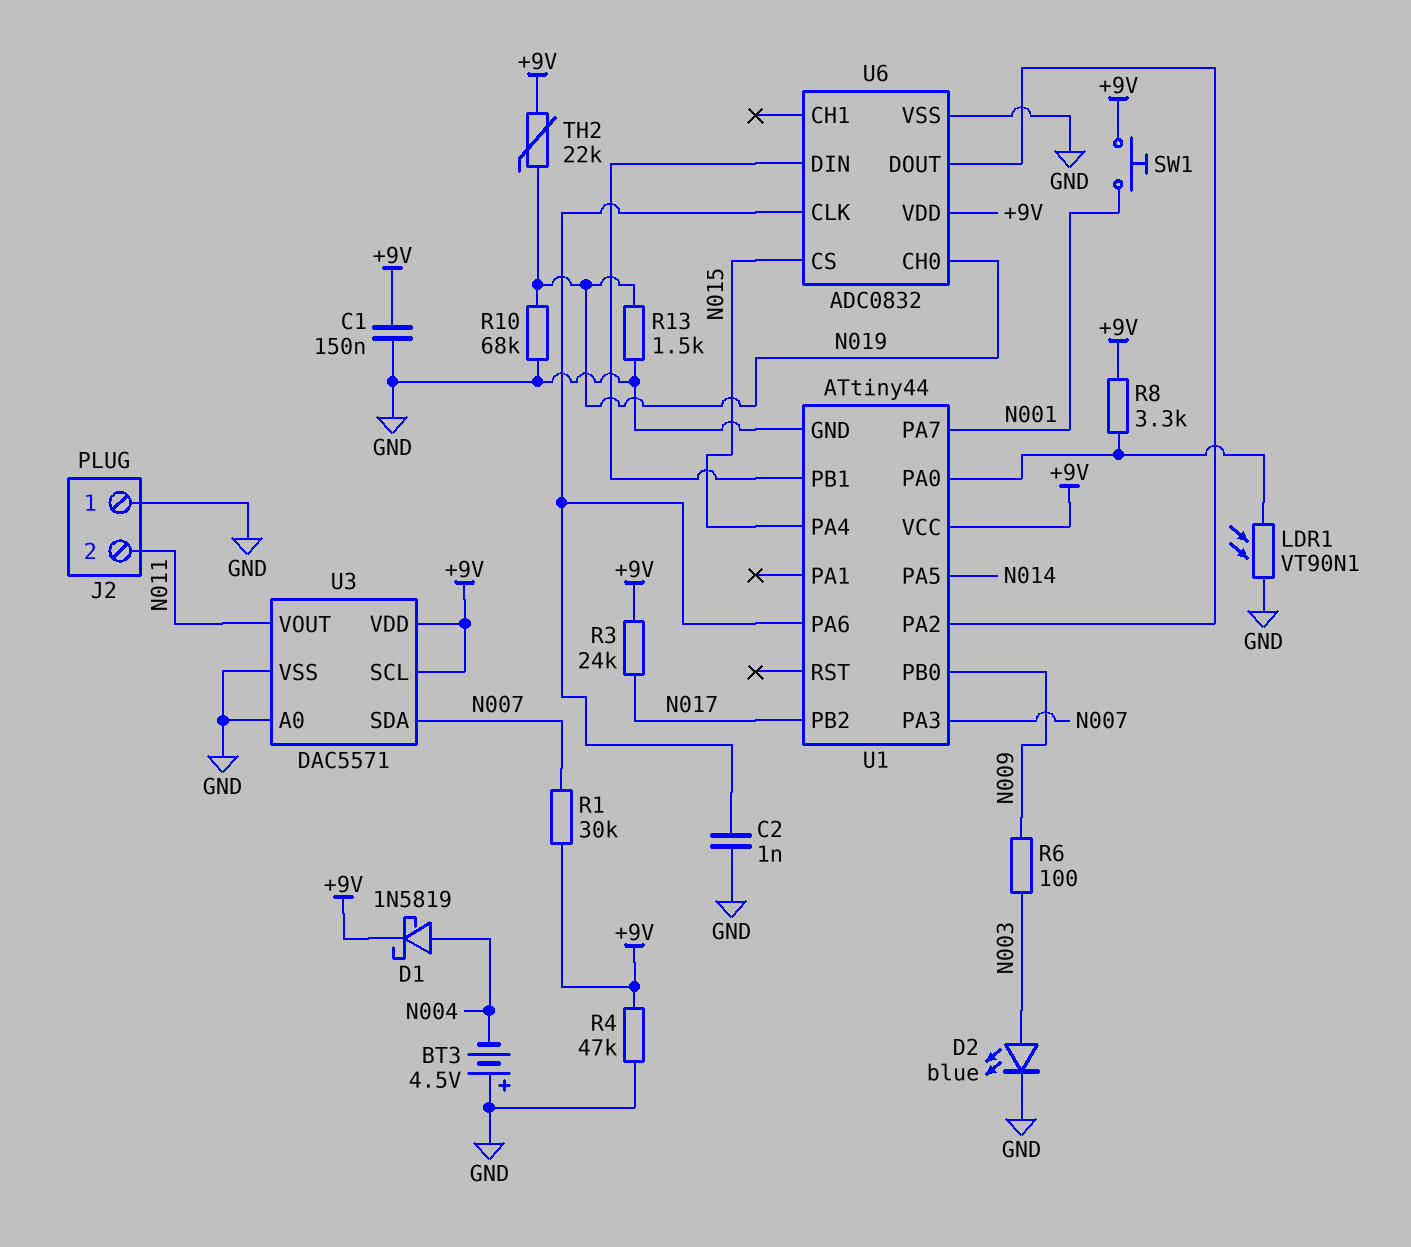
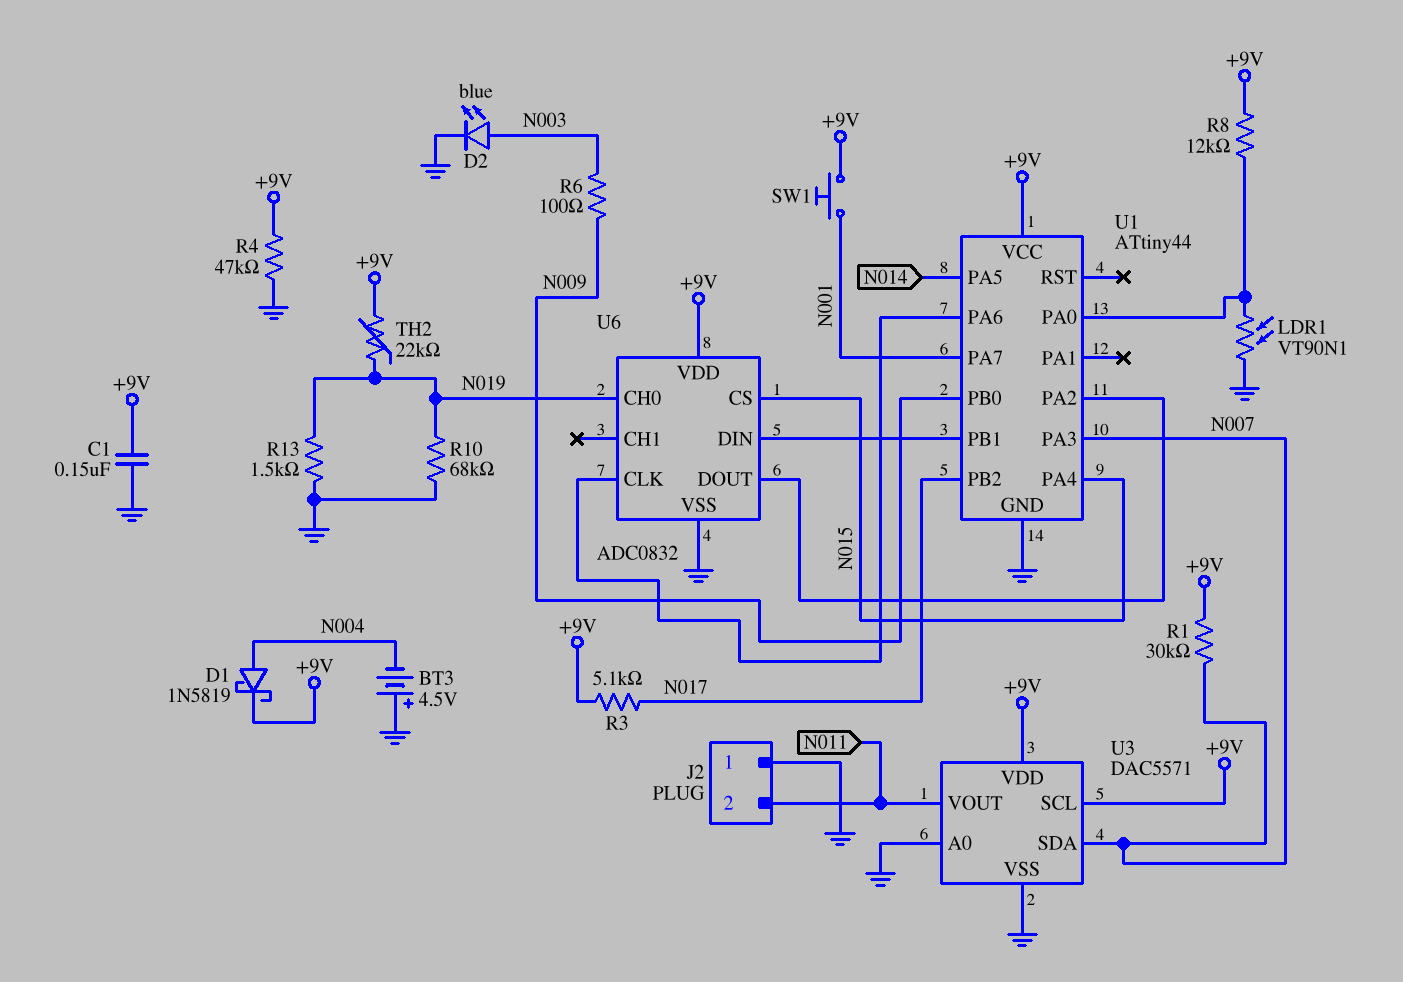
C2: 1nF (GND, U1/PA6) -> none
R3: 24k (+9V, N017) -> 5.1k (+9V, N017)
R8: 3.3k (+9V, U1/PA0) -> 12k (+9V, U1/PA0)

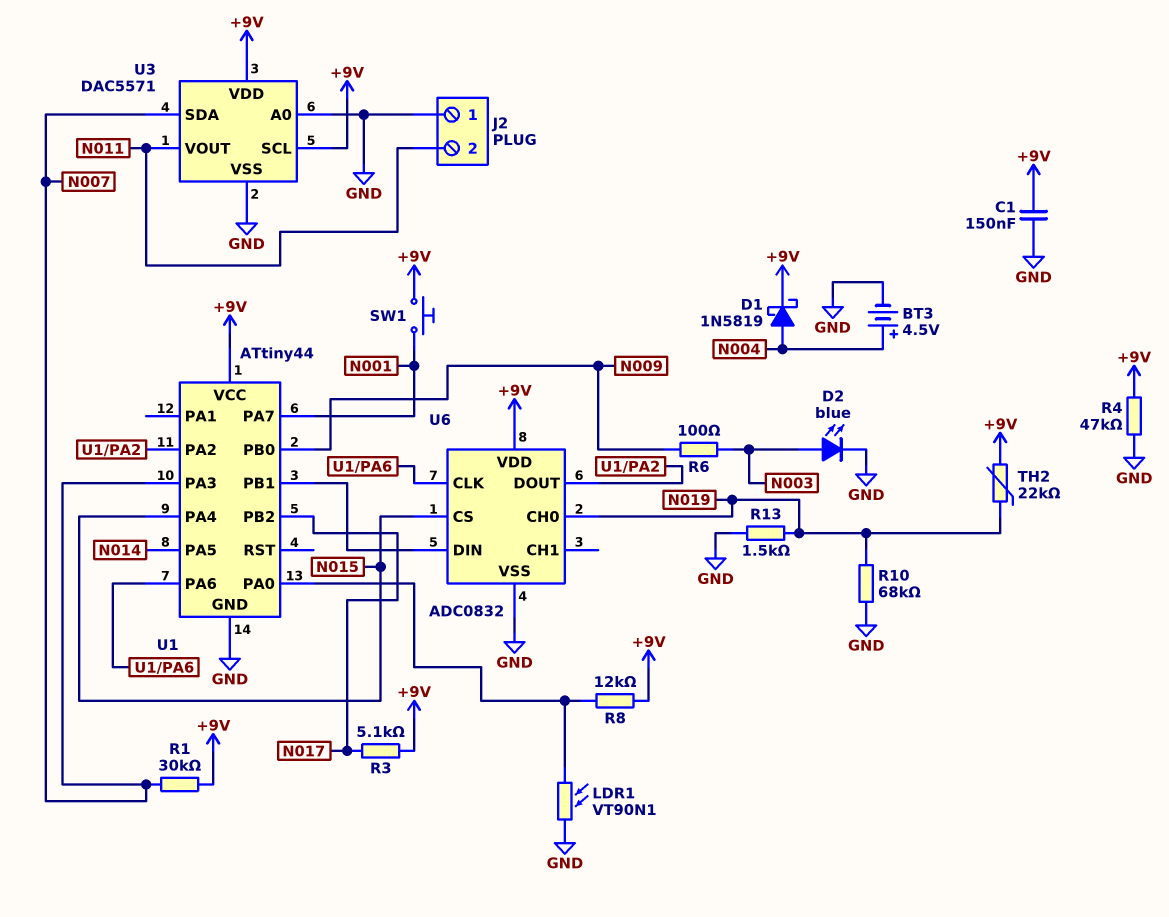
BT3: 4.5V (plus GND, minus N004) -> 4.5V (plus N004, minus GND)

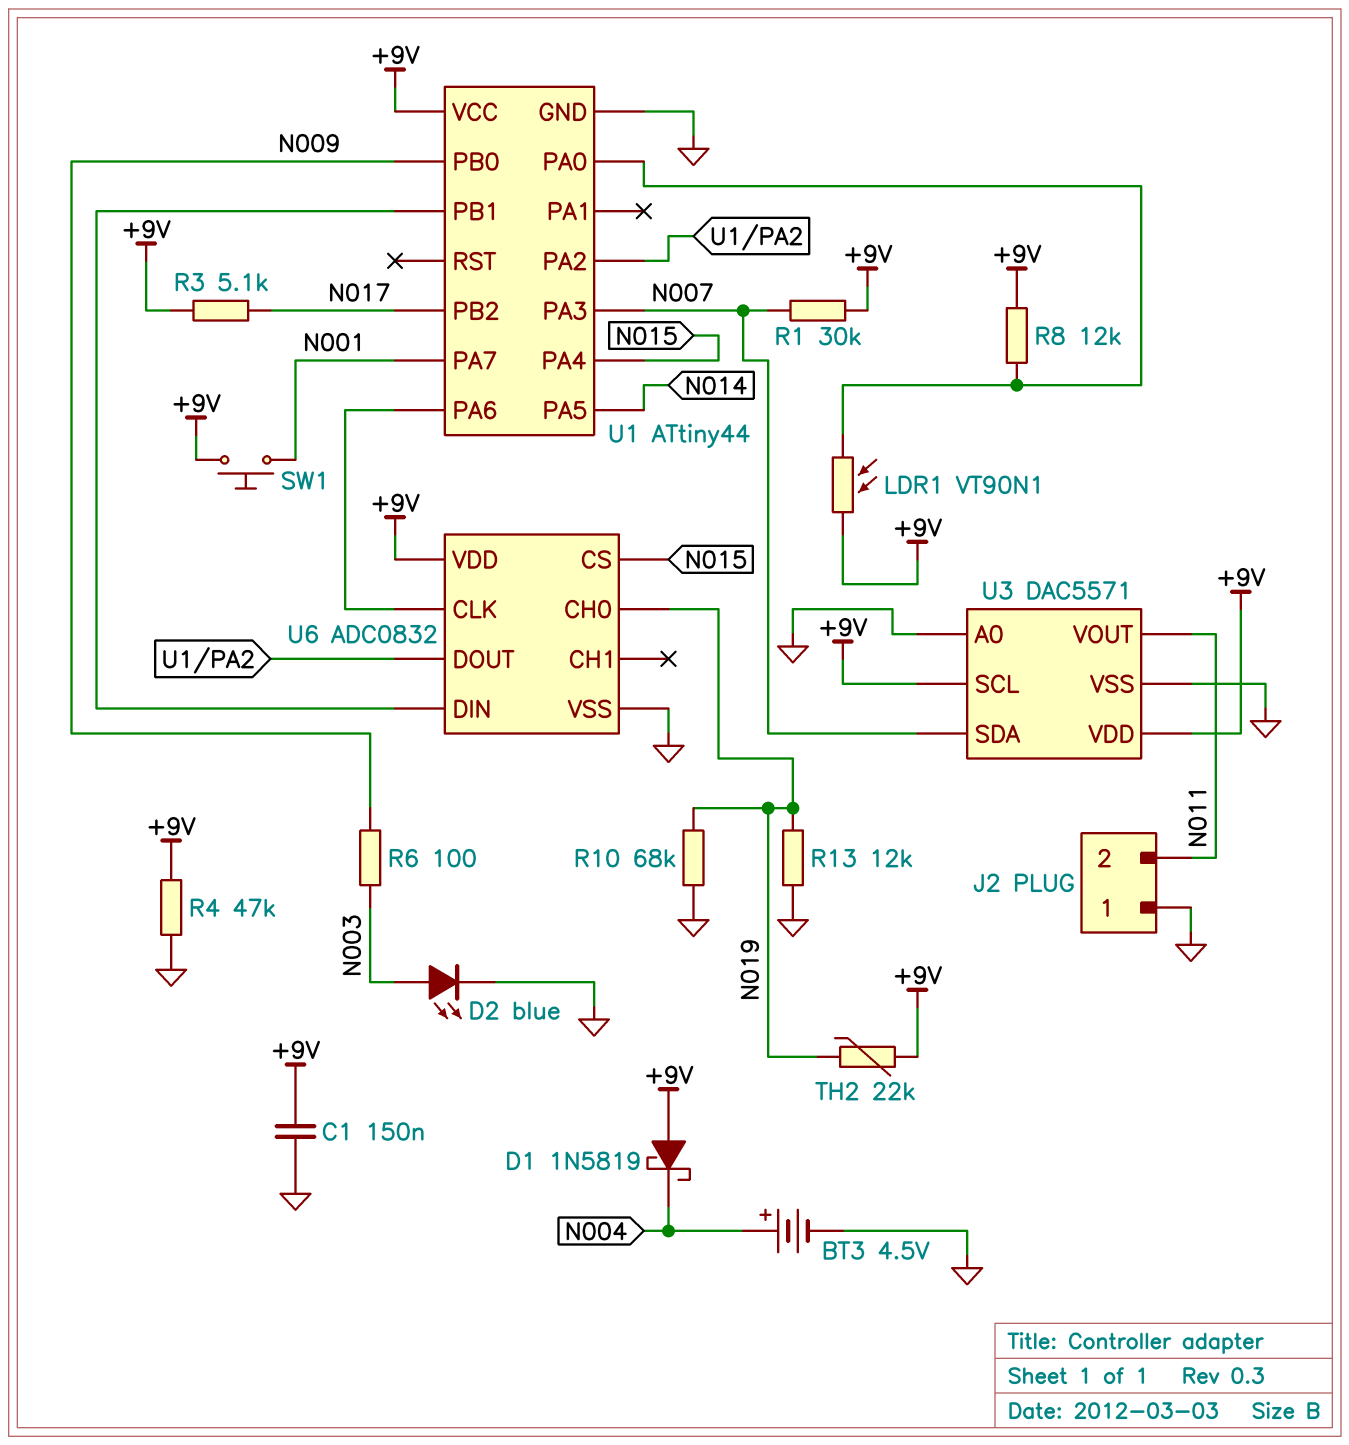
D1: schottky 1N5819 (A N004, K +9V) -> schottky 1N5819 (A +9V, K N004)
LDR1: VT90N1 (GND, U1/PA0) -> VT90N1 (+9V, U1/PA0)
R13: 1.5k (GND, N019) -> 12k (GND, N019)

